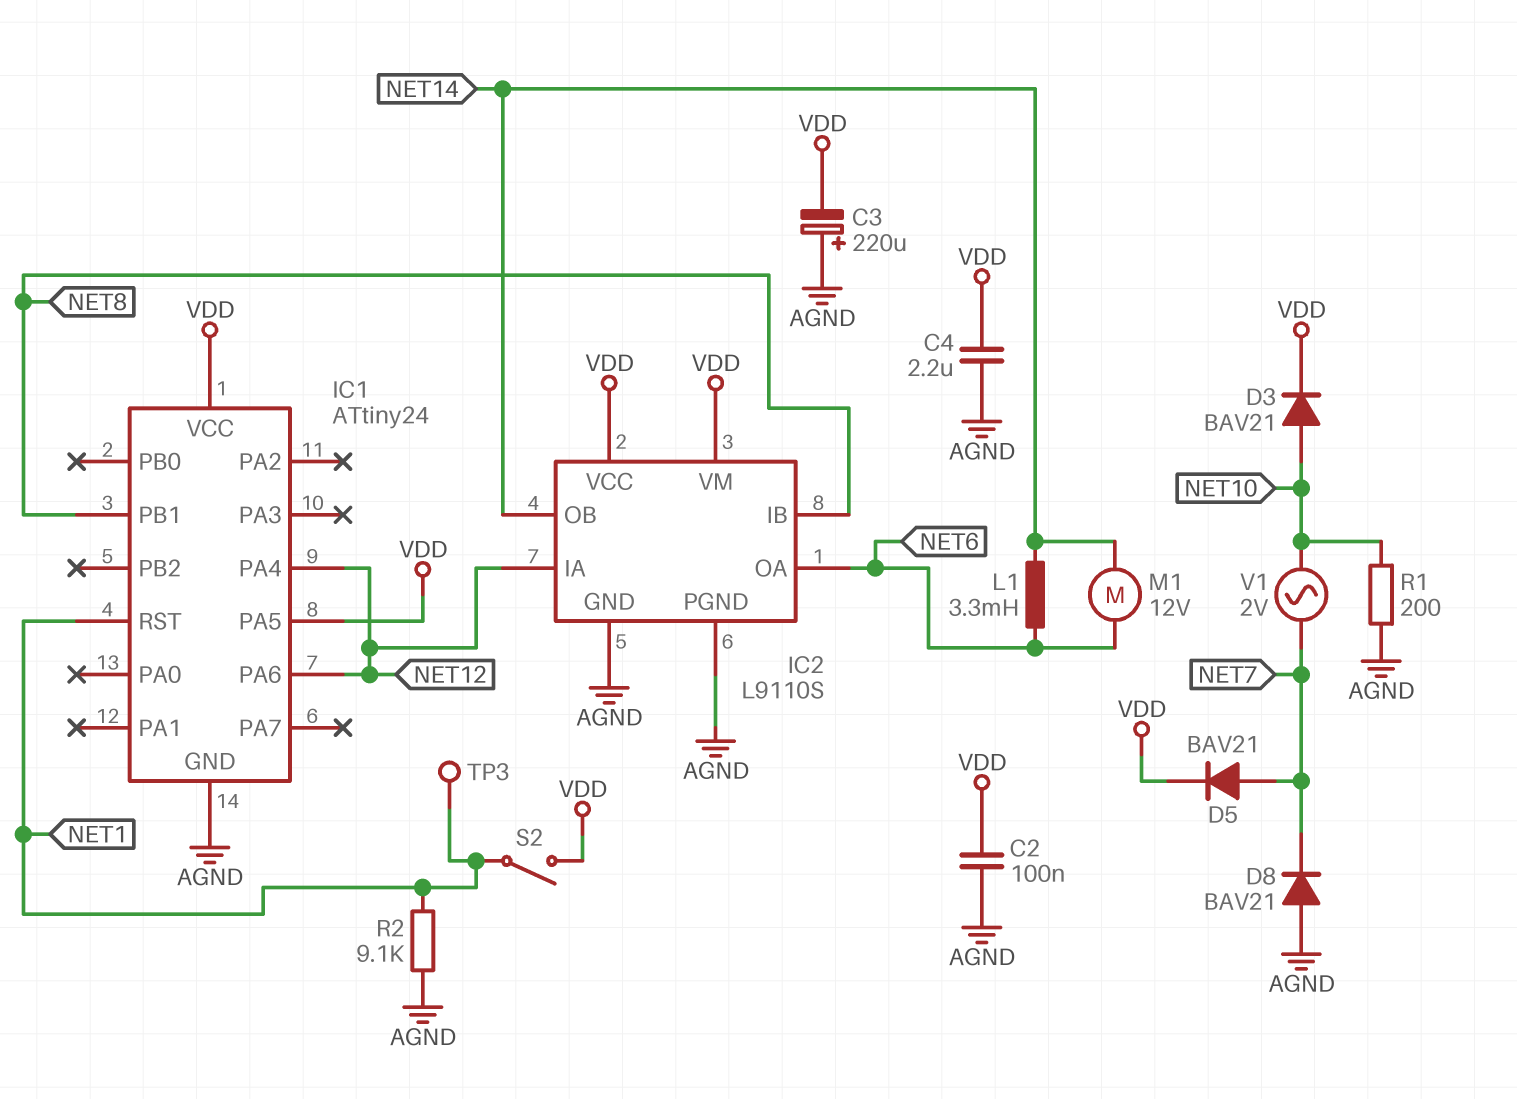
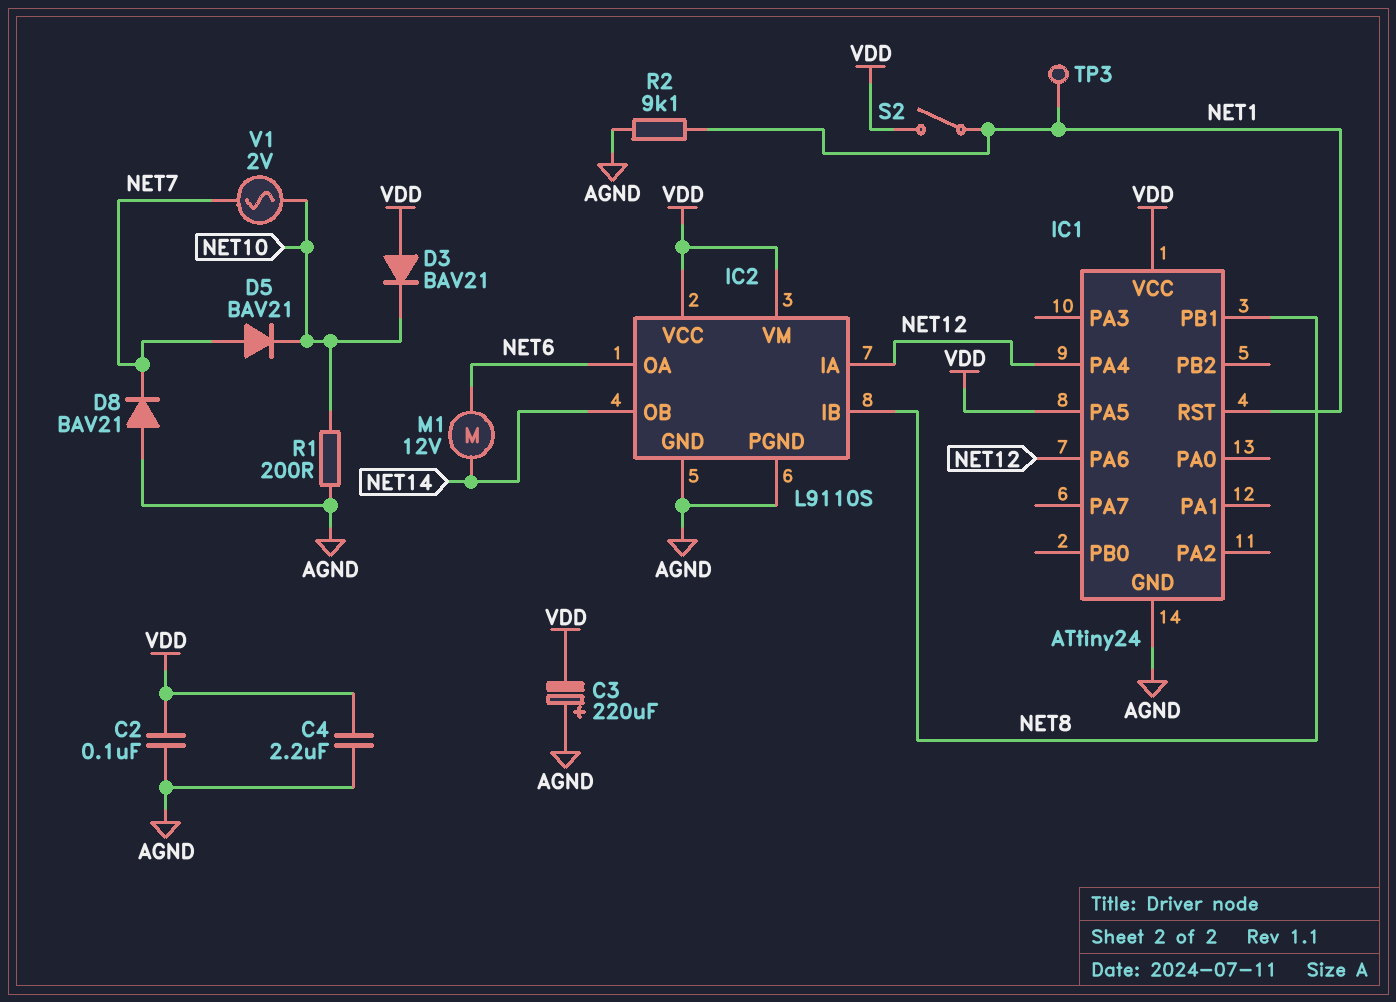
D3: diode BAV21 (A NET10, K VDD) -> diode BAV21 (A VDD, K NET10)
D5: diode BAV21 (A NET7, K VDD) -> diode BAV21 (A NET7, K NET10)
L1: 3.3mH (NET6, NET14) -> none

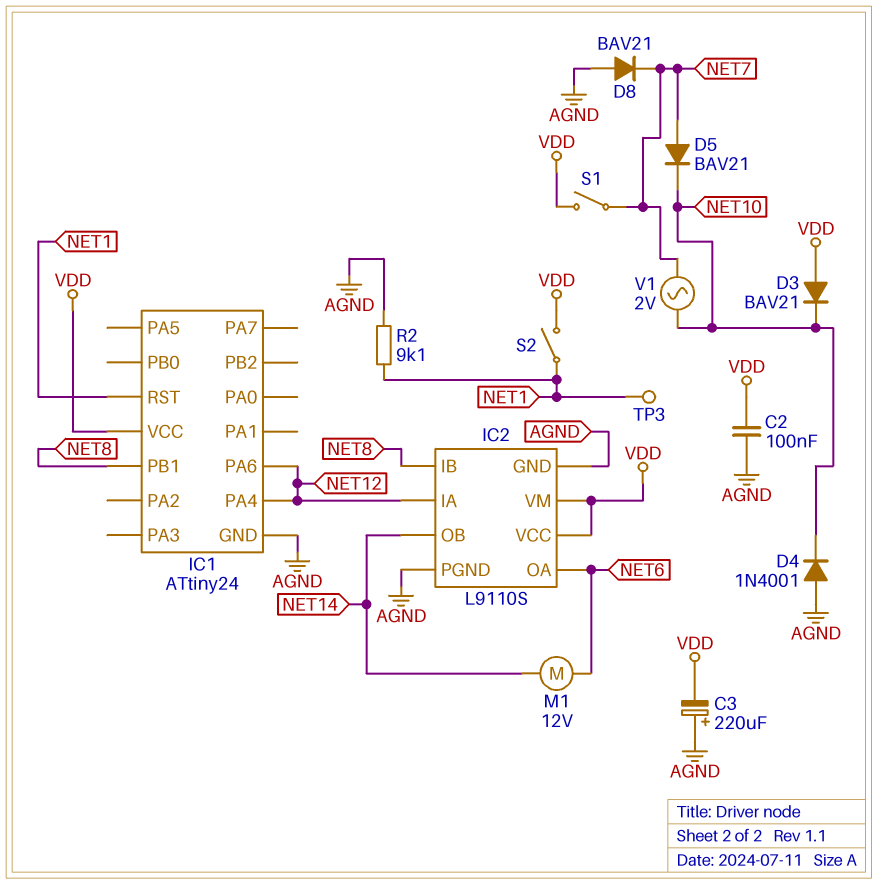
C4: 2.2uF (AGND, VDD) -> none
D4: none -> diode 1N4001 (A AGND, K NET10)
IC1 pin PA5: VDD -> none
R1: 200 (AGND, NET10) -> none
S1: none -> switch (NET7, VDD)

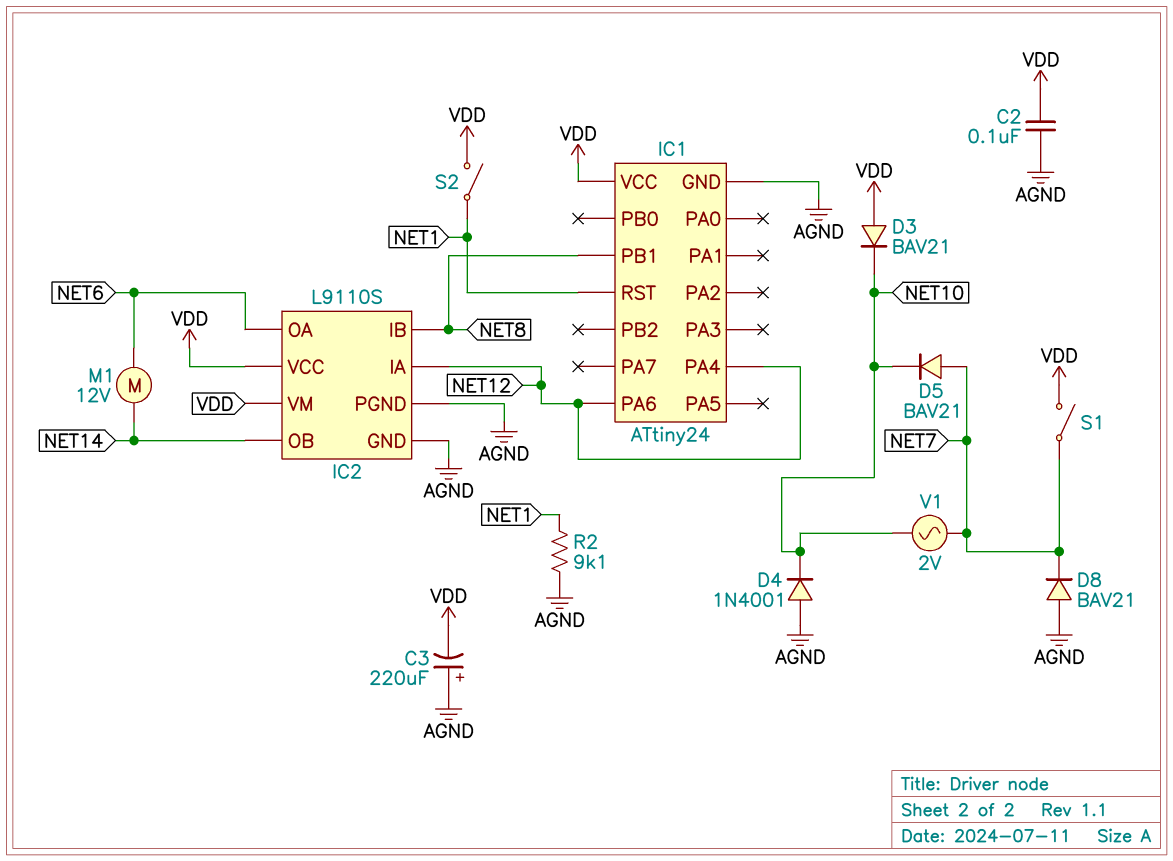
TP3: test point (NET1) -> none

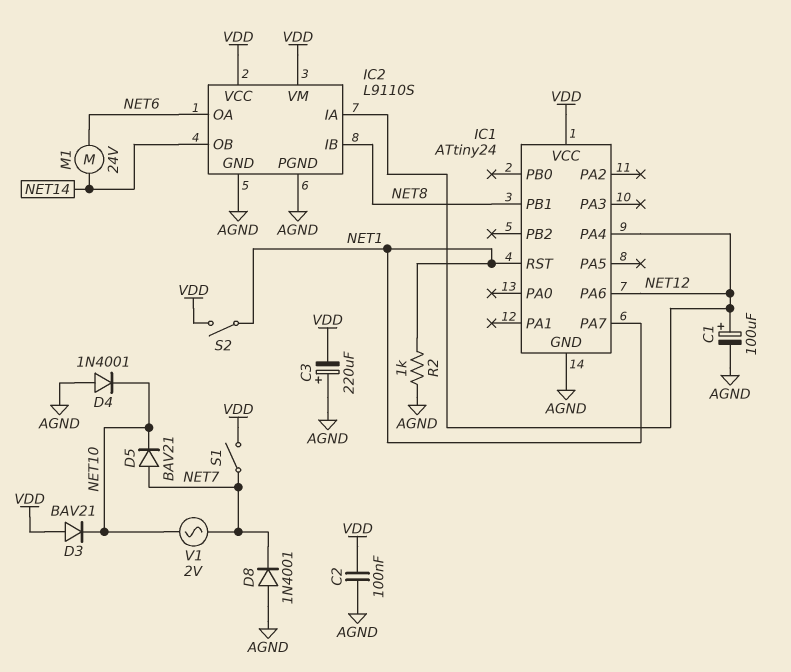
C1: none -> 100uF (plus NET12, minus AGND)
D8: diode BAV21 (A AGND, K NET7) -> diode 1N4001 (A AGND, K NET7)
IC1 pin PA7: none -> NET1
M1: motor 12V (NET6, NET14) -> motor 24V (NET6, NET14)
R2: 9.1k (AGND, NET1) -> 1k (AGND, NET1)

